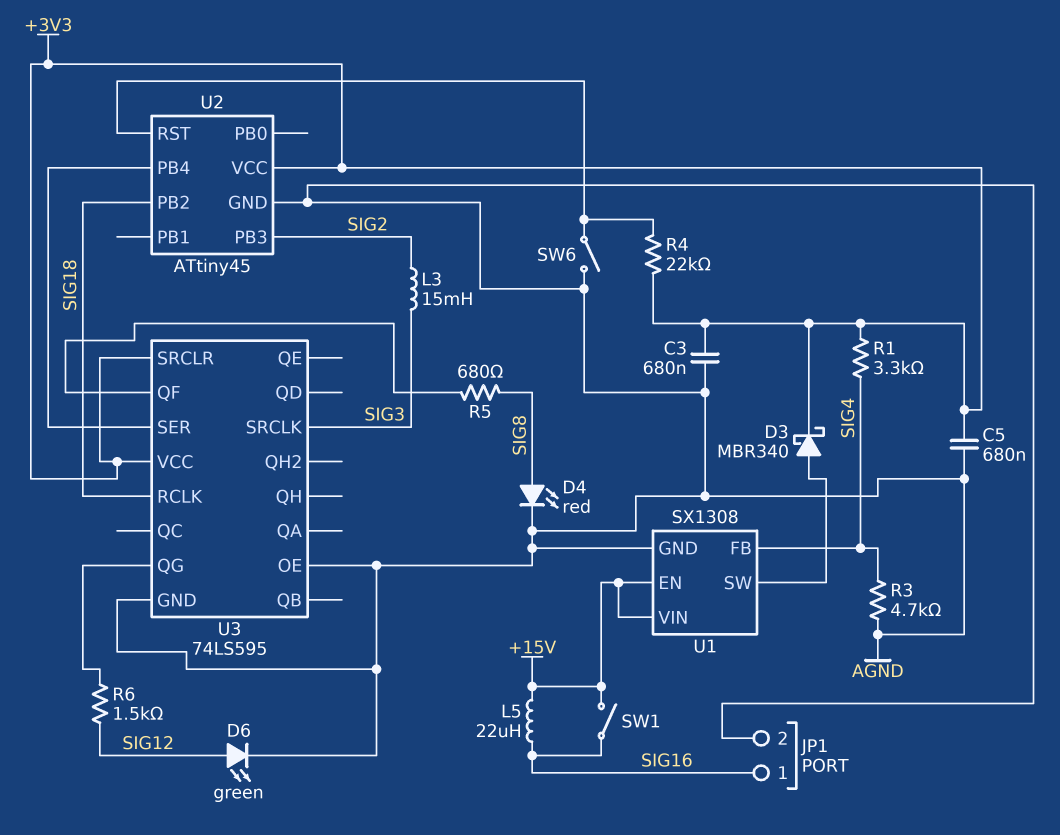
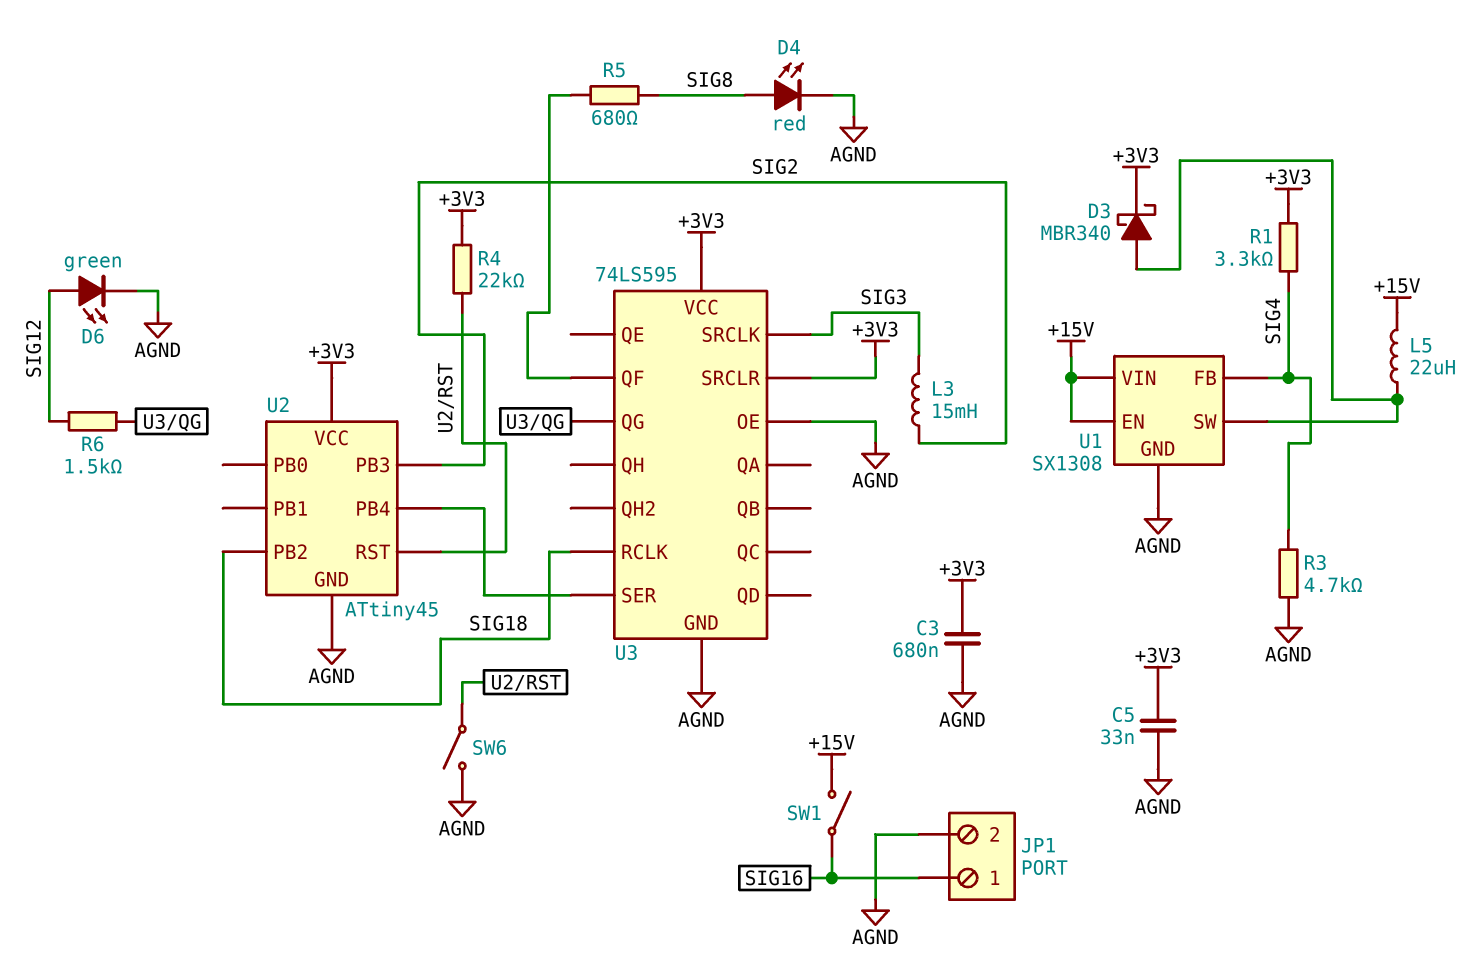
C5: 680nF (+3V3, AGND) -> 33nF (+3V3, AGND)
L5: 22uH (+15V, SIG16) -> 22uH (+15V, U1/SW)

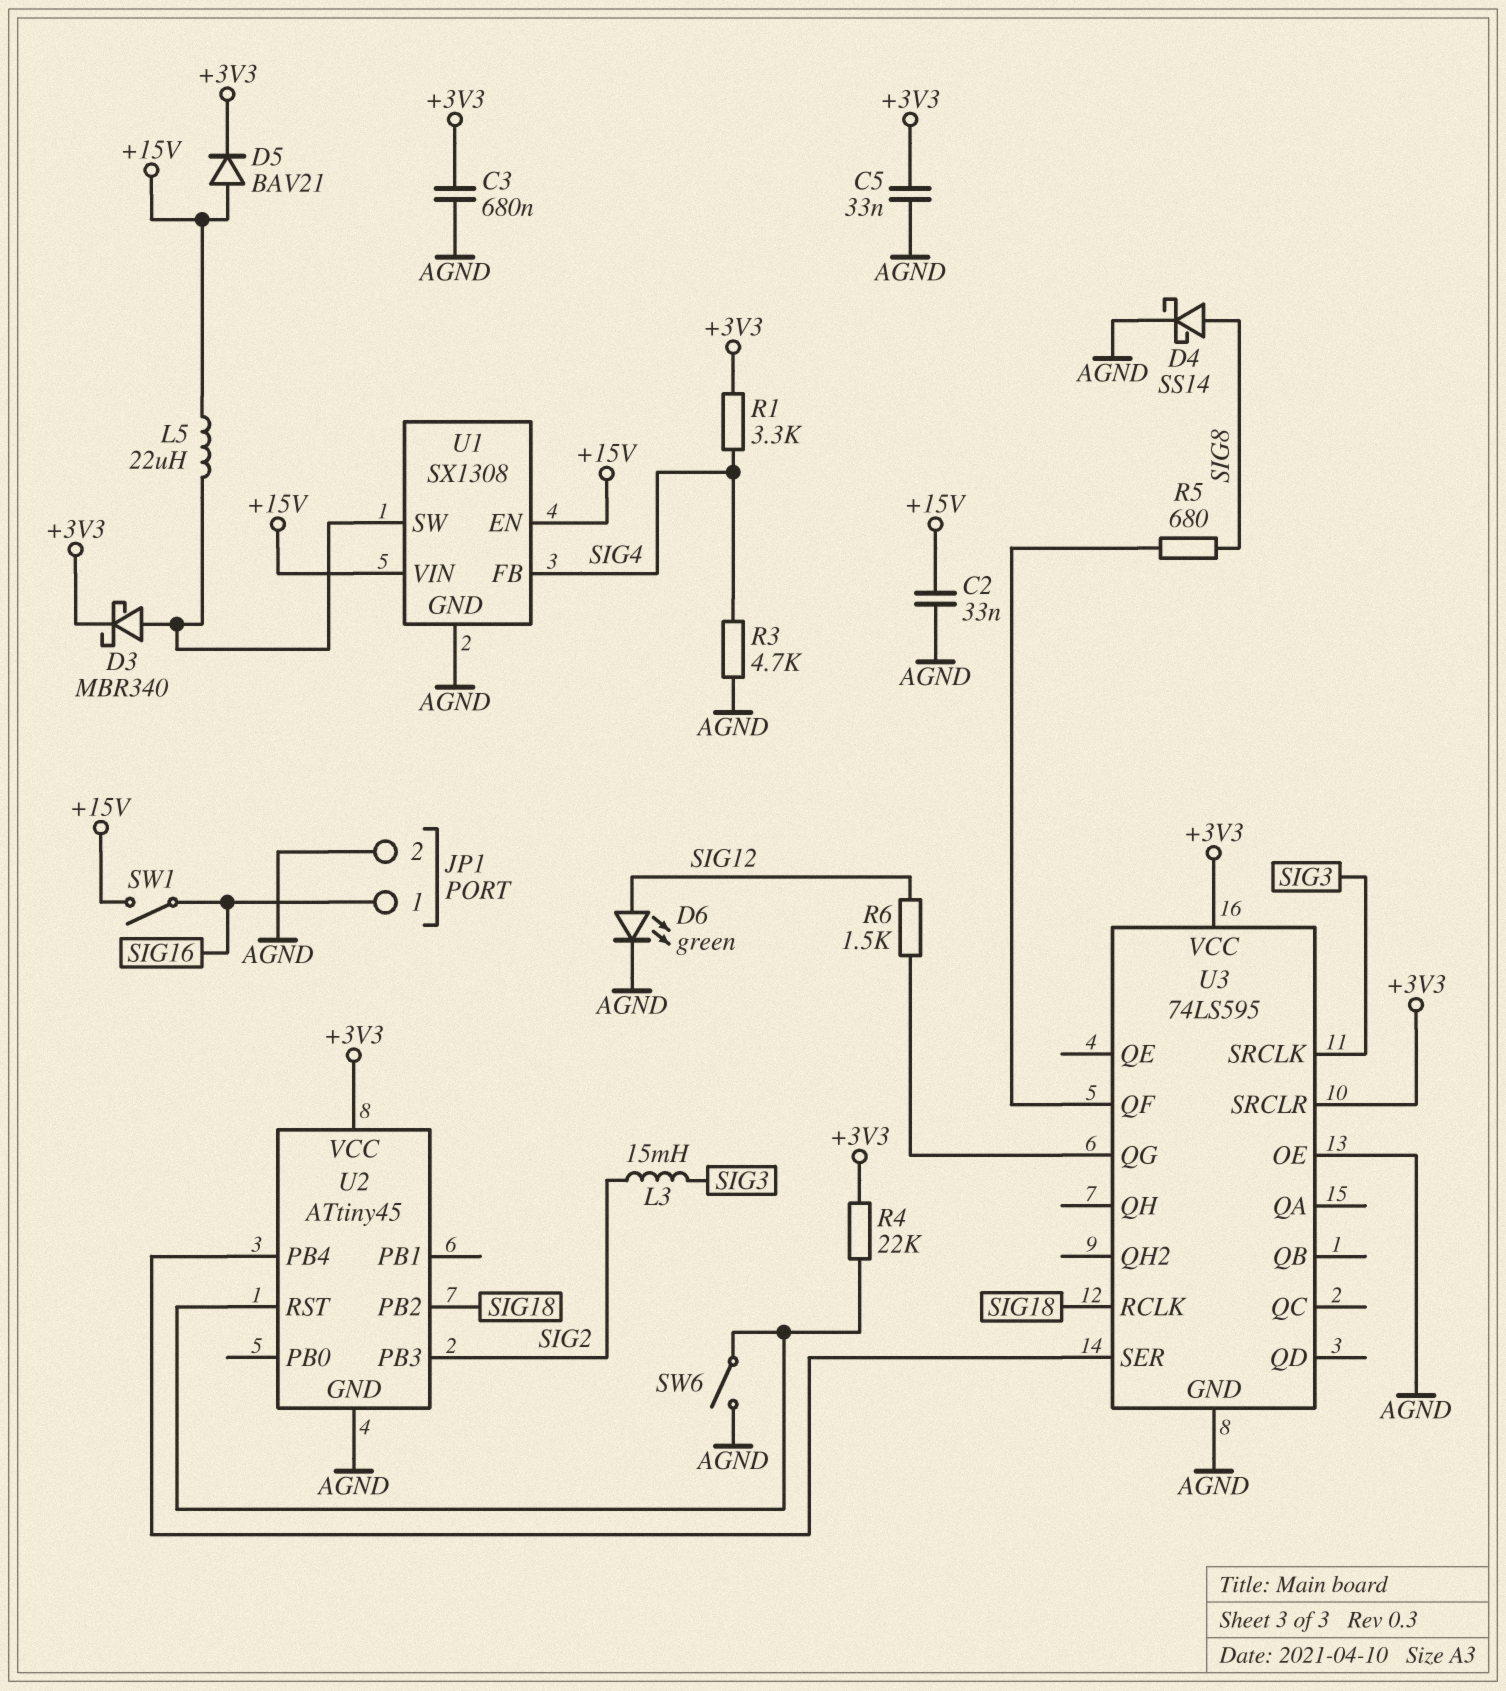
C2: none -> 33nF (+15V, AGND)
D4: LED red (A SIG8, K AGND) -> schottky SS14 (A SIG8, K AGND)
D5: none -> diode BAV21 (A +15V, K +3V3)

